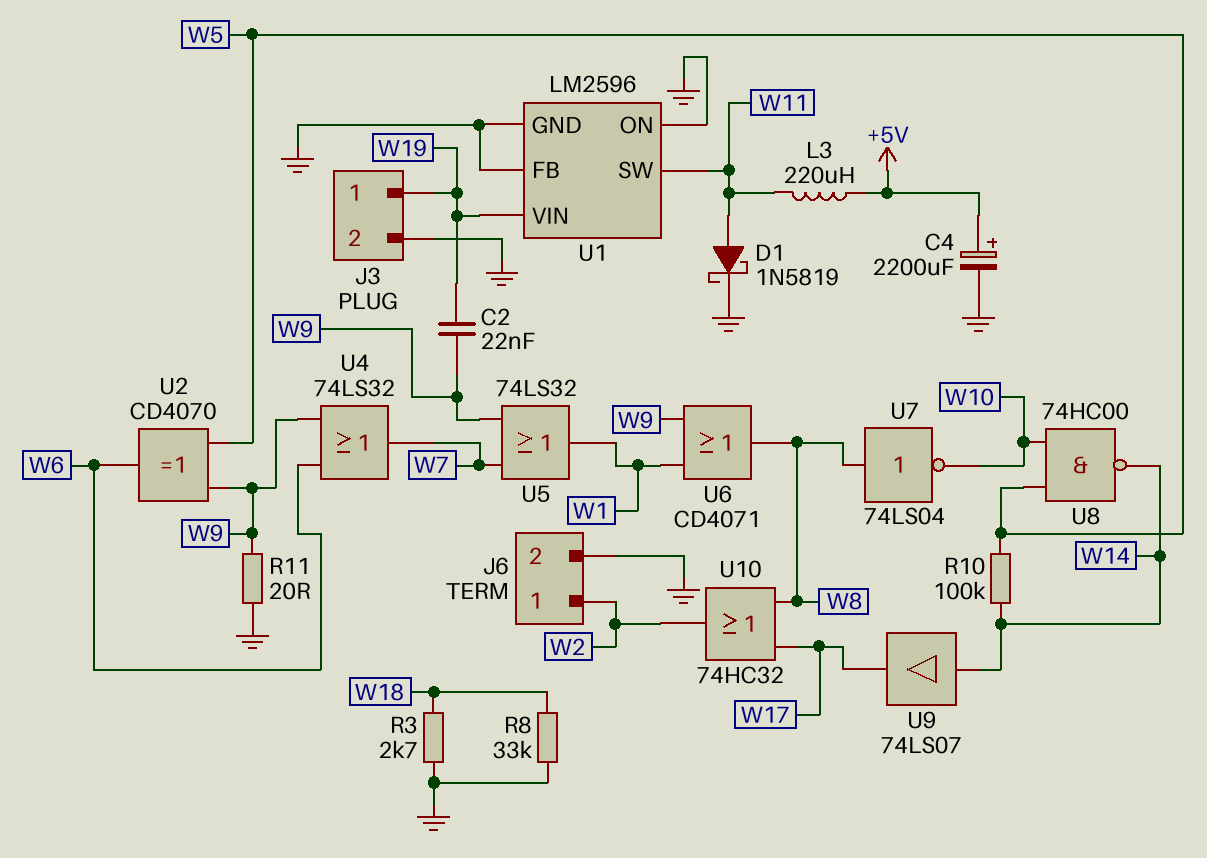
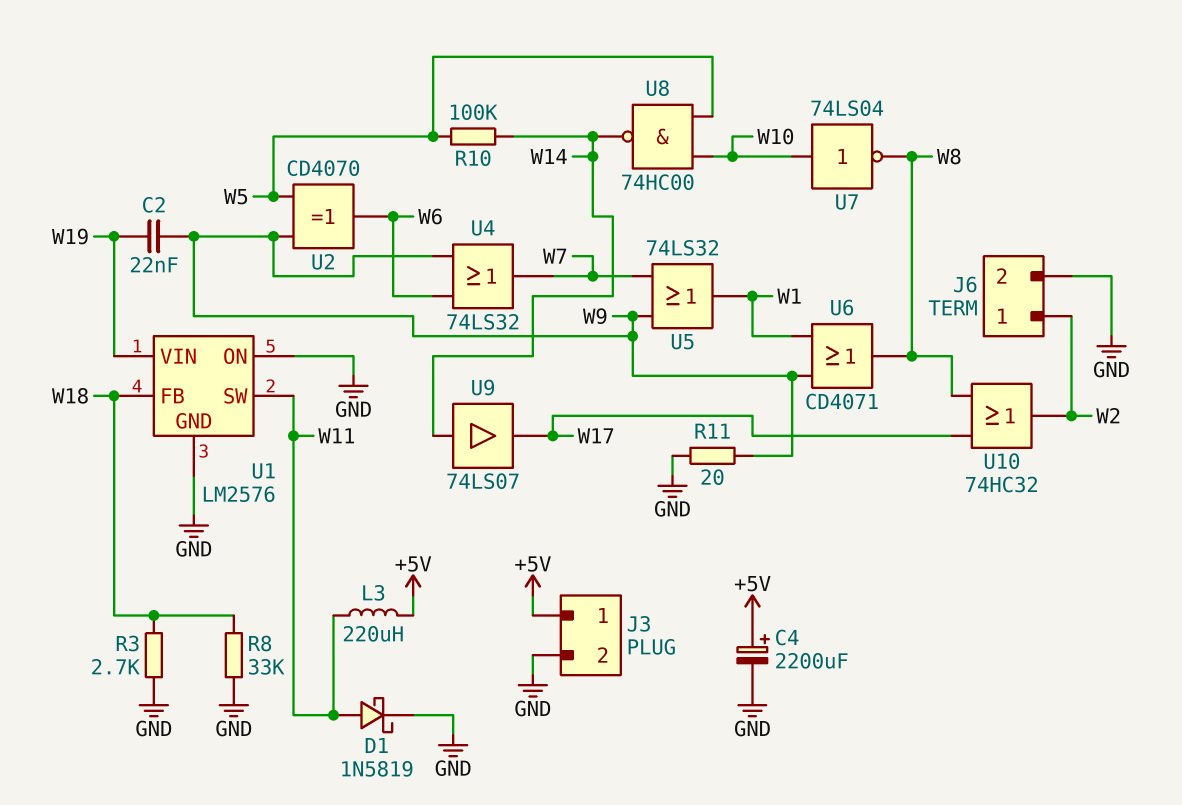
J3 pin 1: W19 -> +5V
U1: LM2596 -> LM2576
U1 pin FB: GND -> W18
U7: NOT 74LS04 (in W8, out W10) -> NOT 74LS04 (in W10, out W8)

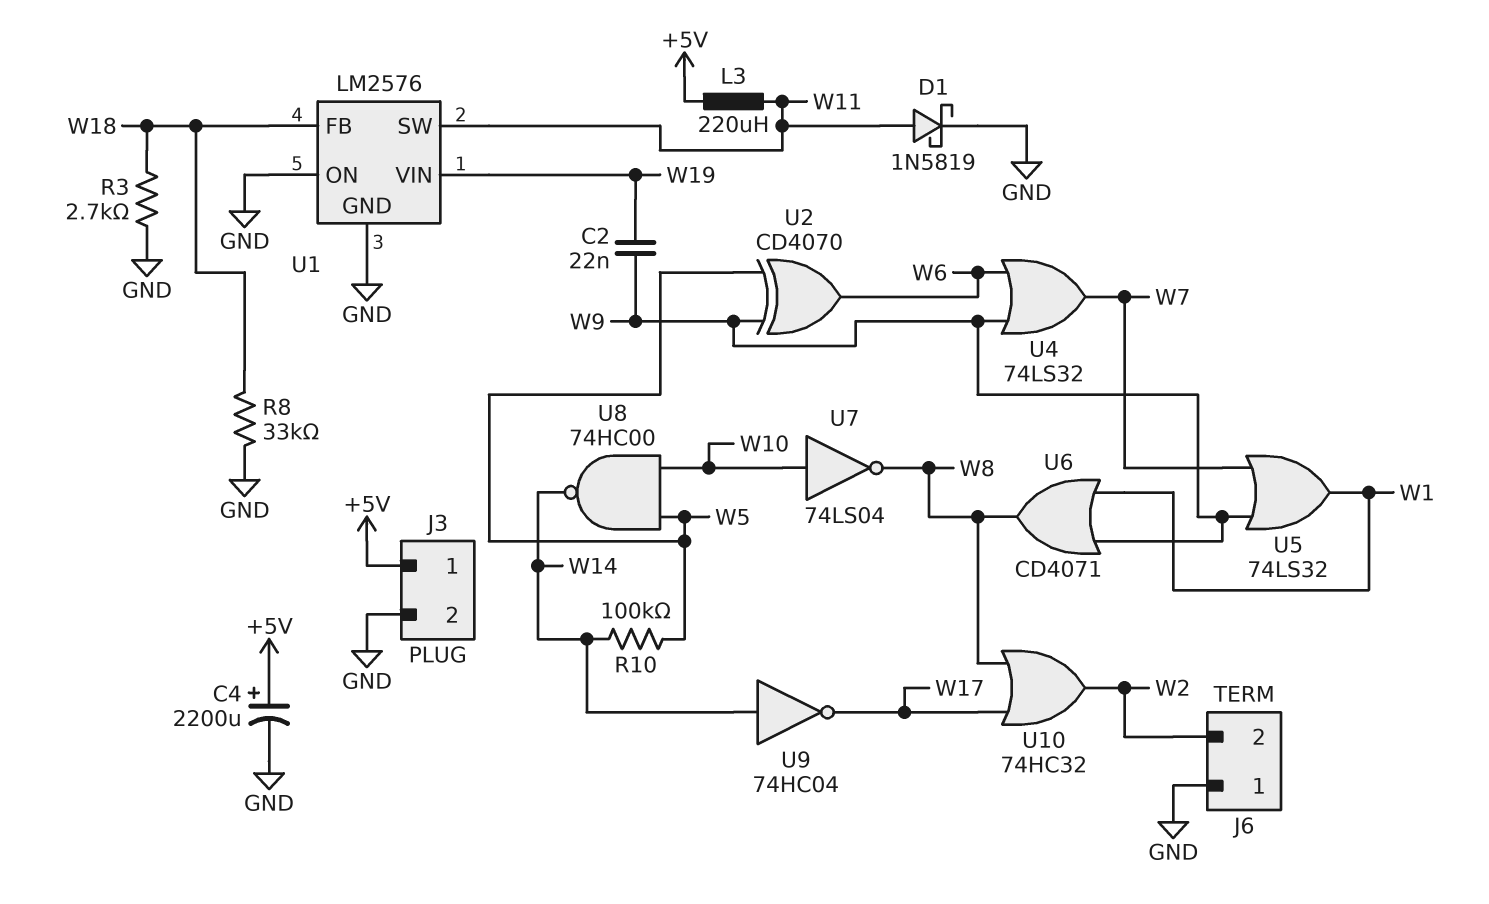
J6 pin 1: W2 -> GND
J6 pin 2: GND -> W2
R11: 20 (GND, W9) -> none
U9: buffer 74LS07 (in W14, out W17) -> NOT 74HC04 (in W14, out W17)

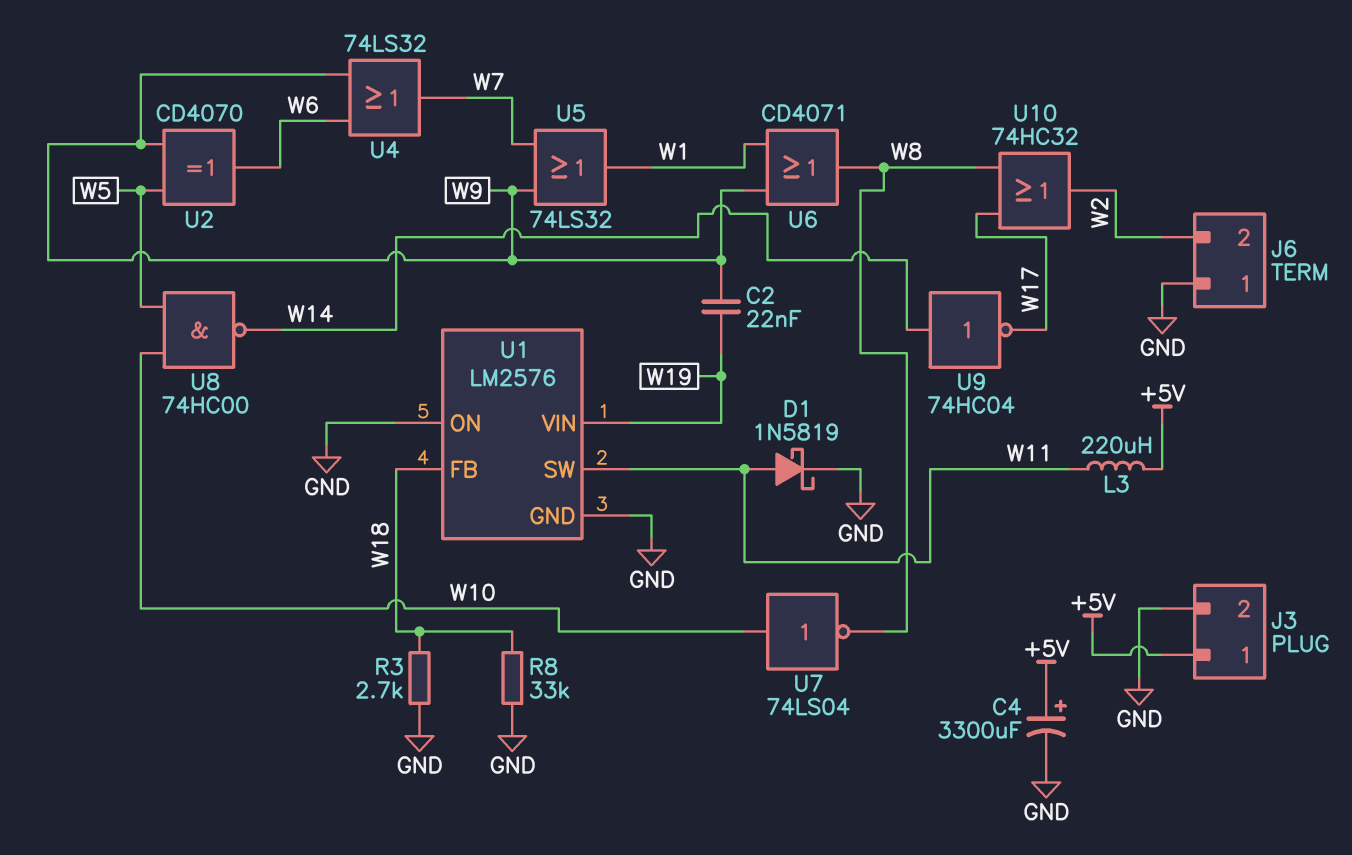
C4: 2200uF (plus +5V, minus GND) -> 3300uF (plus +5V, minus GND)
R10: 100k (W5, W14) -> none

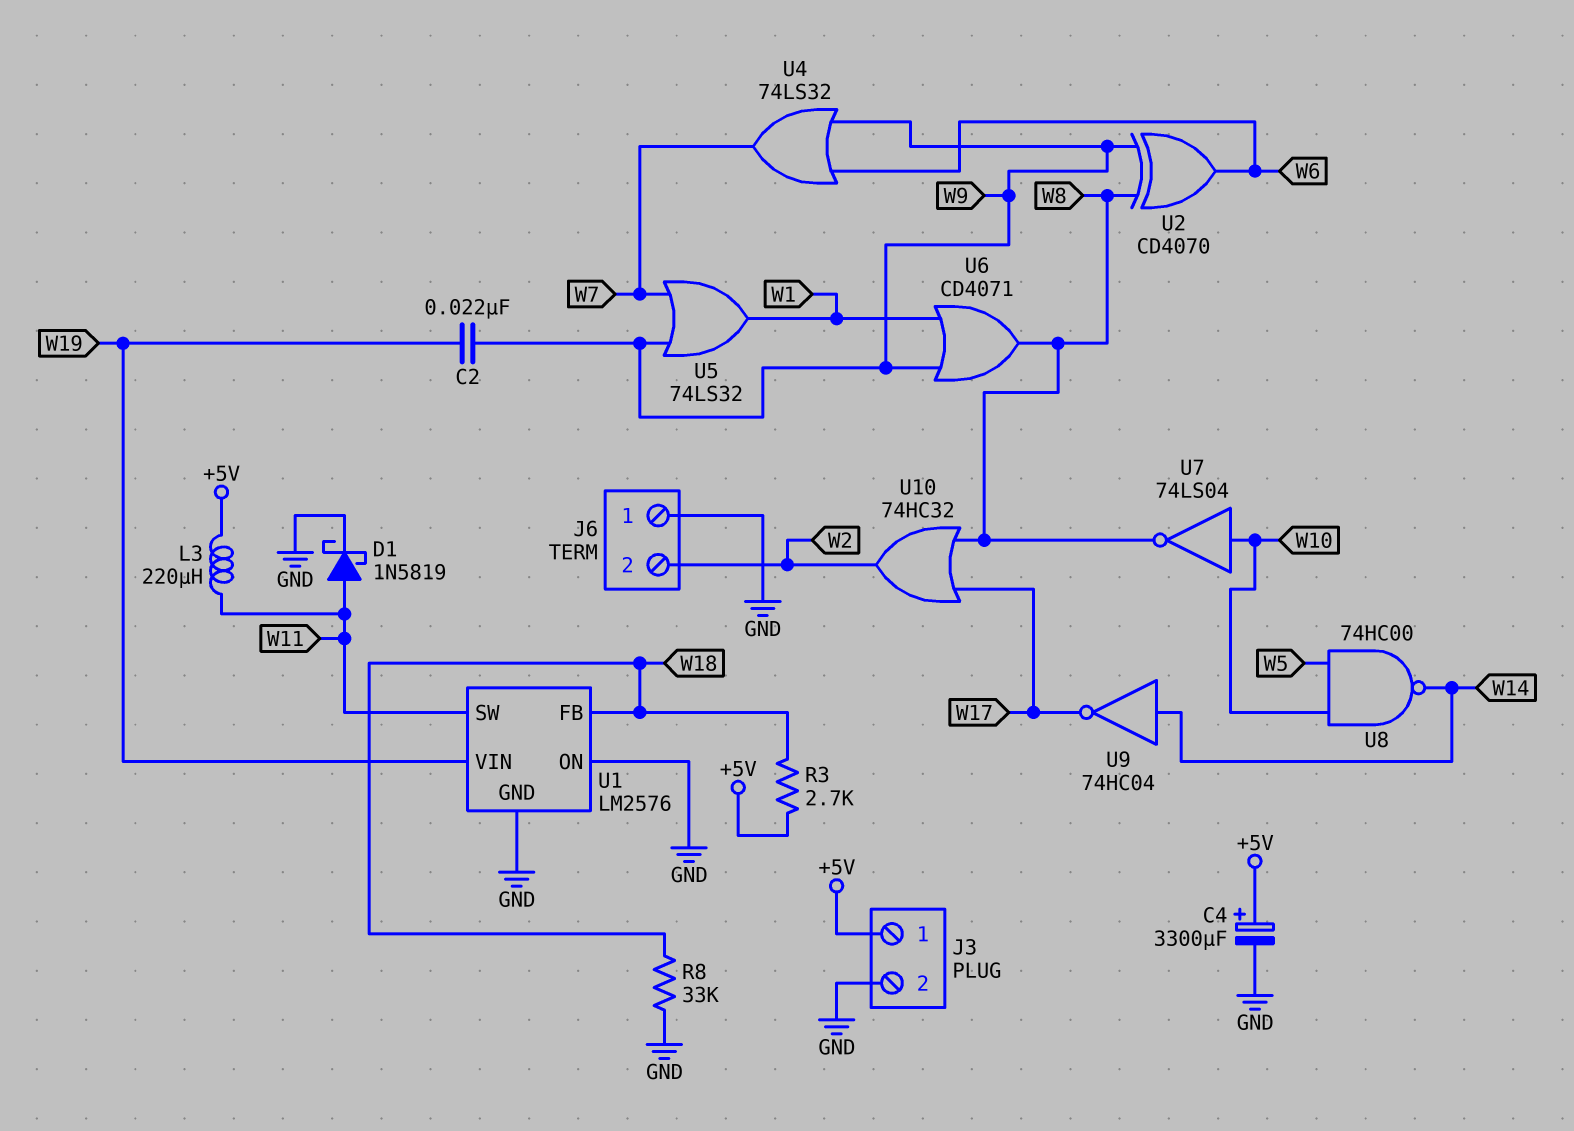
R3: 2.7k (GND, W18) -> 2.7k (+5V, W18)
U2: XOR CD4070 (in W5, in W9, out W6) -> XOR CD4070 (in W8, in W9, out W6)

